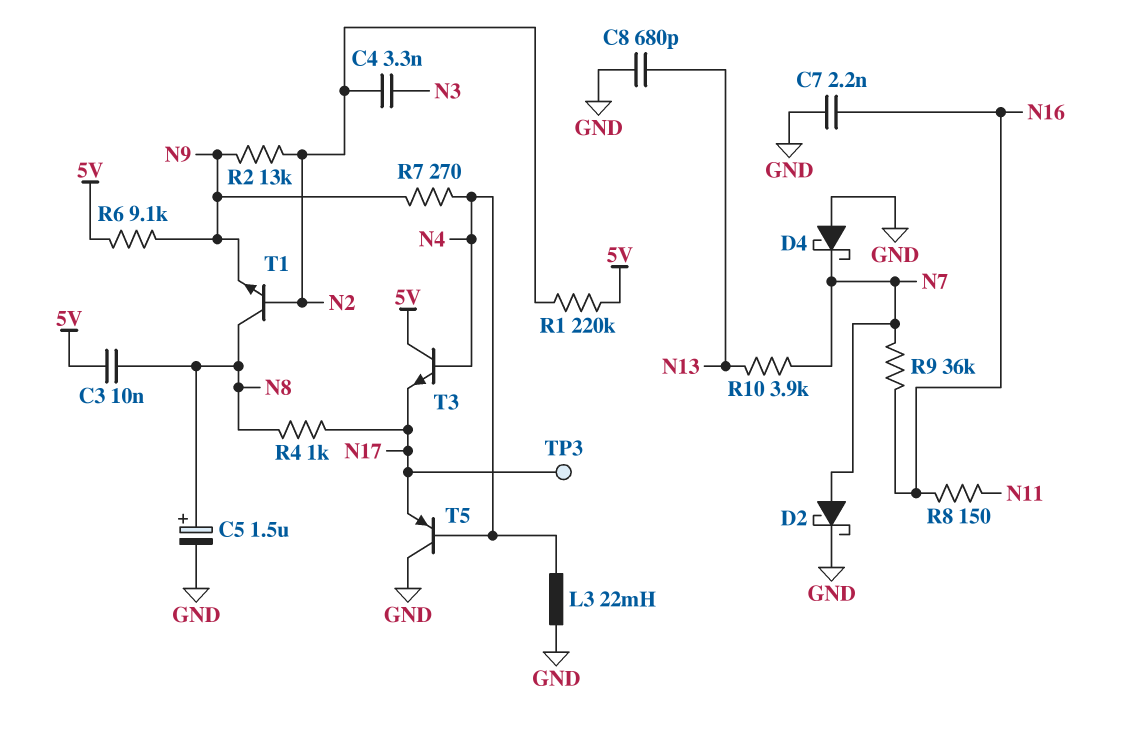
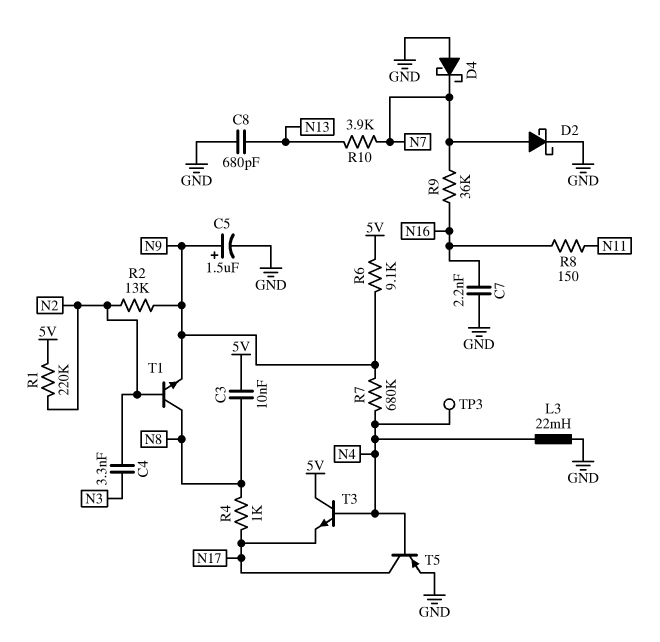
C5: 1.5uF (plus N8, minus GND) -> 1.5uF (plus N9, minus GND)
R7: 270 (N4, N9) -> 680k (N4, N9)
T5: PNP (B N4, C GND, E N17) -> PNP (B N4, C N17, E GND)
TP3: test point (N17) -> test point (N4)

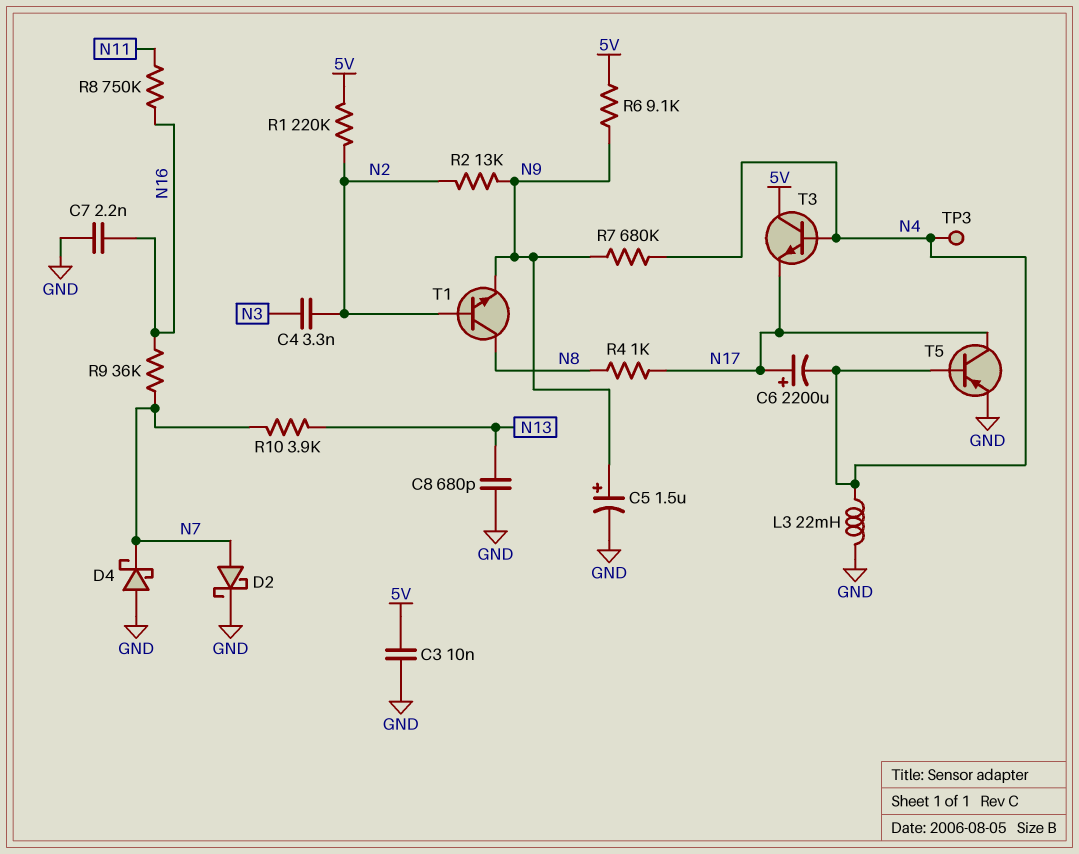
C3: 10nF (5V, N8) -> 10nF (5V, GND)
C6: none -> 2200uF (plus N17, minus N4)
R8: 150 (N11, N16) -> 750k (N11, N16)

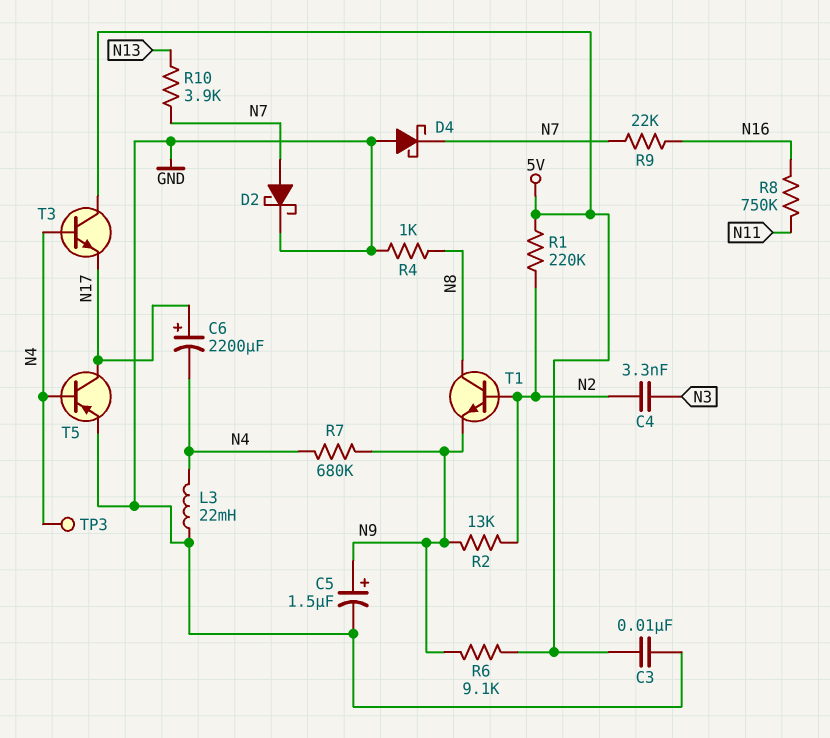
C7: 2.2nF (GND, N16) -> none
C8: 680pF (GND, N13) -> none
R4: 1k (N8, N17) -> 1k (GND, N8)
R9: 36k (N7, N16) -> 22k (N7, N16)

